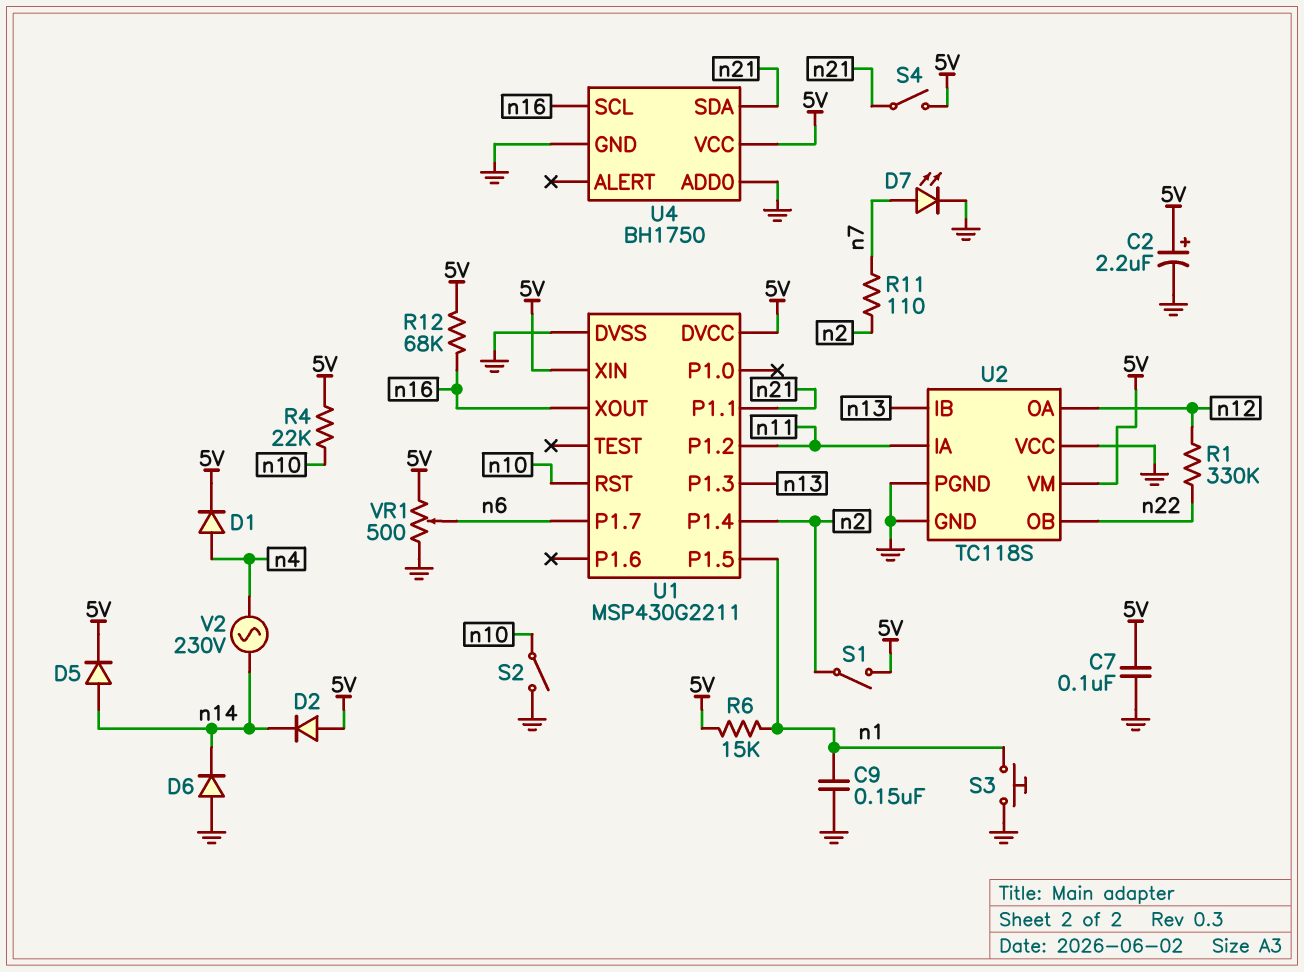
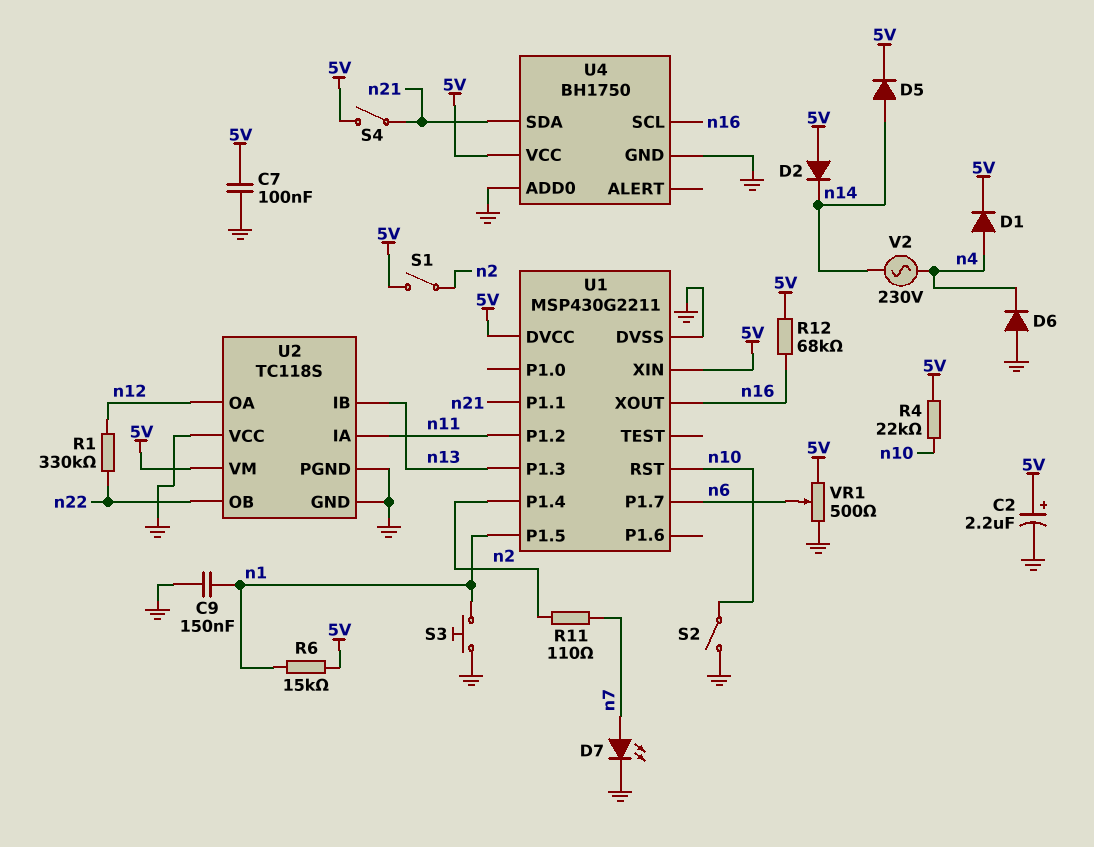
D6: diode (A GND, K n14) -> diode (A GND, K n4)

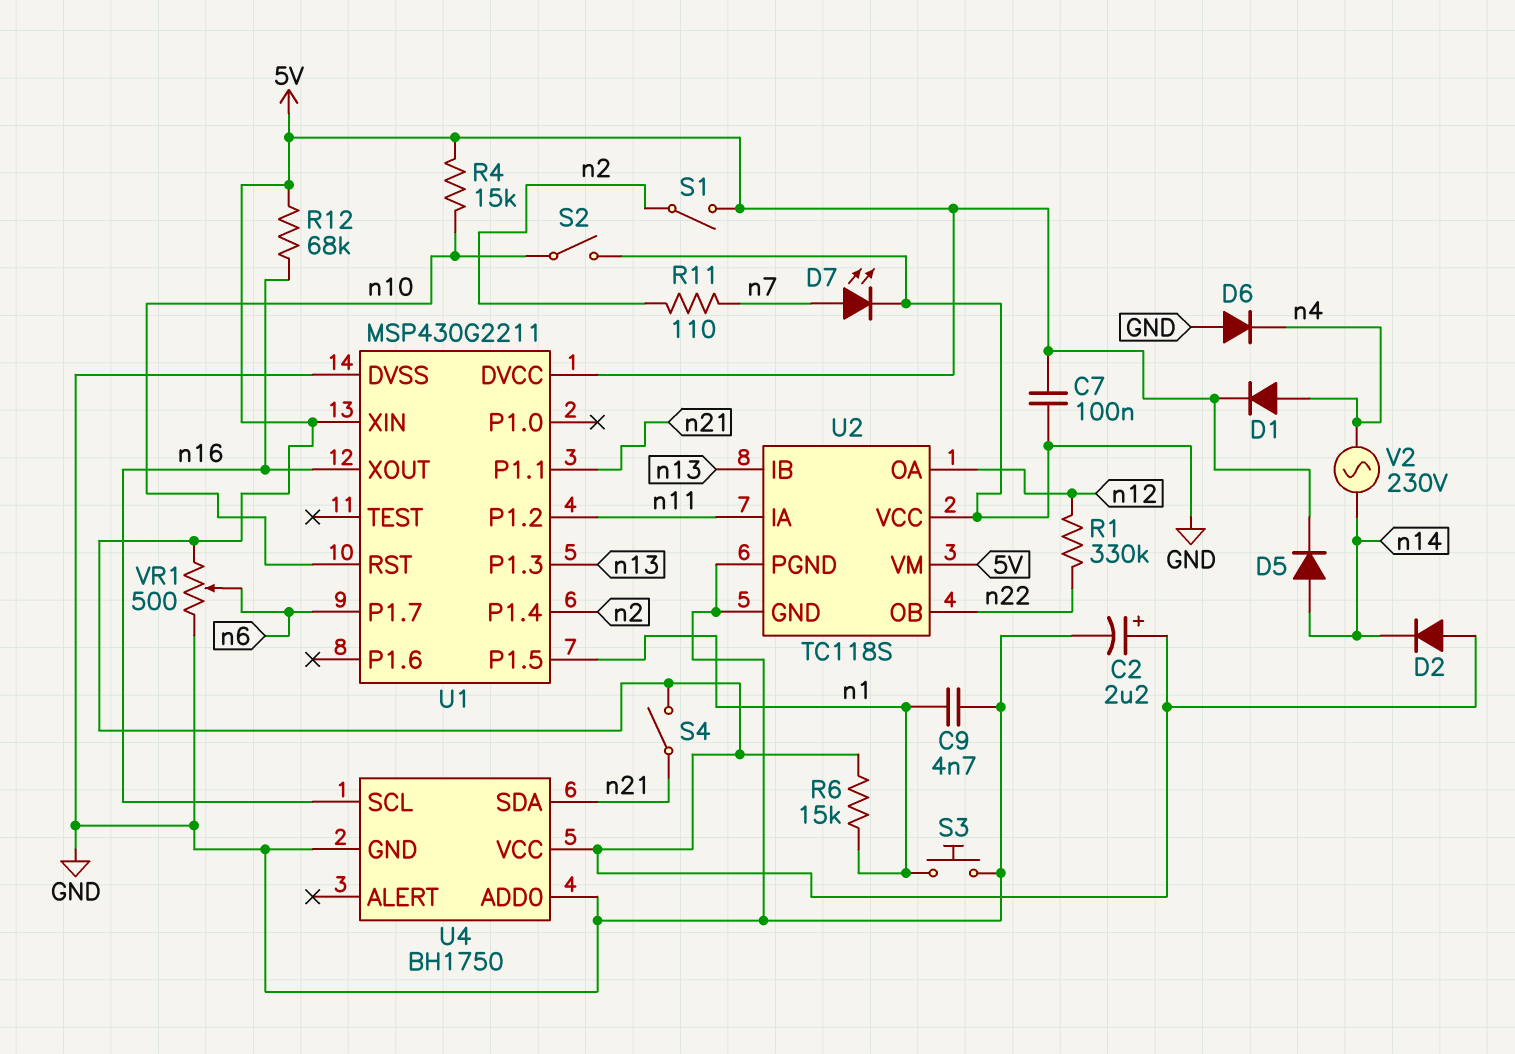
C9: 150nF (GND, n1) -> 4.7nF (GND, n1)
R4: 22k (5V, n10) -> 15k (5V, n10)

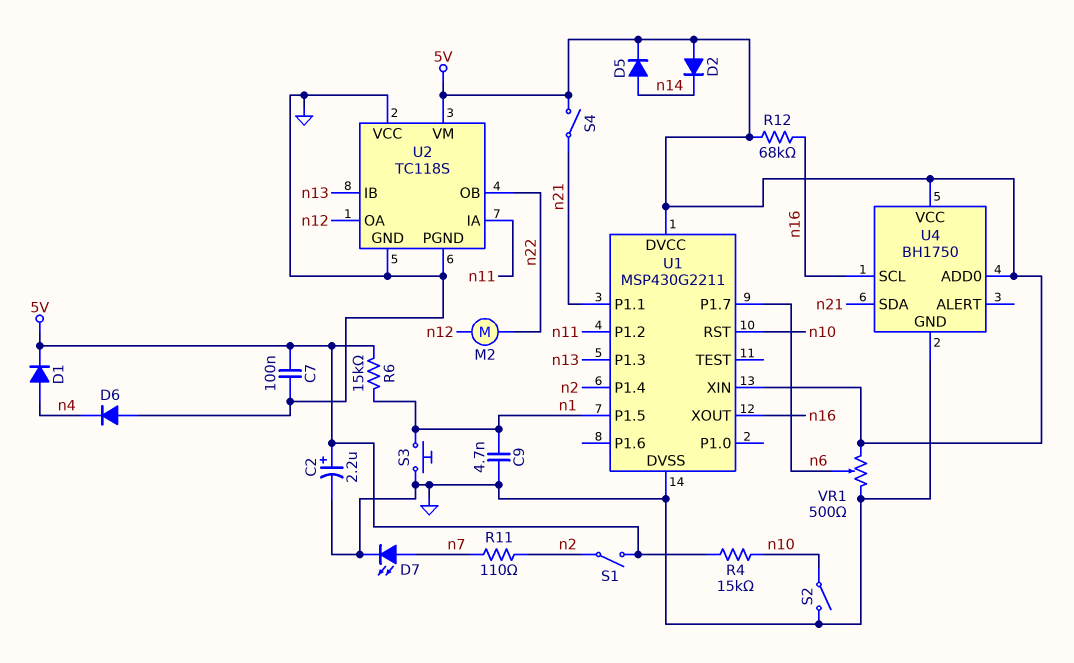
M2: none -> motor (n12, n22)
R1: 330k (n12, n22) -> none
U4 pin ADD0: GND -> 5V
V2: AC 230V (n4, n14) -> none

